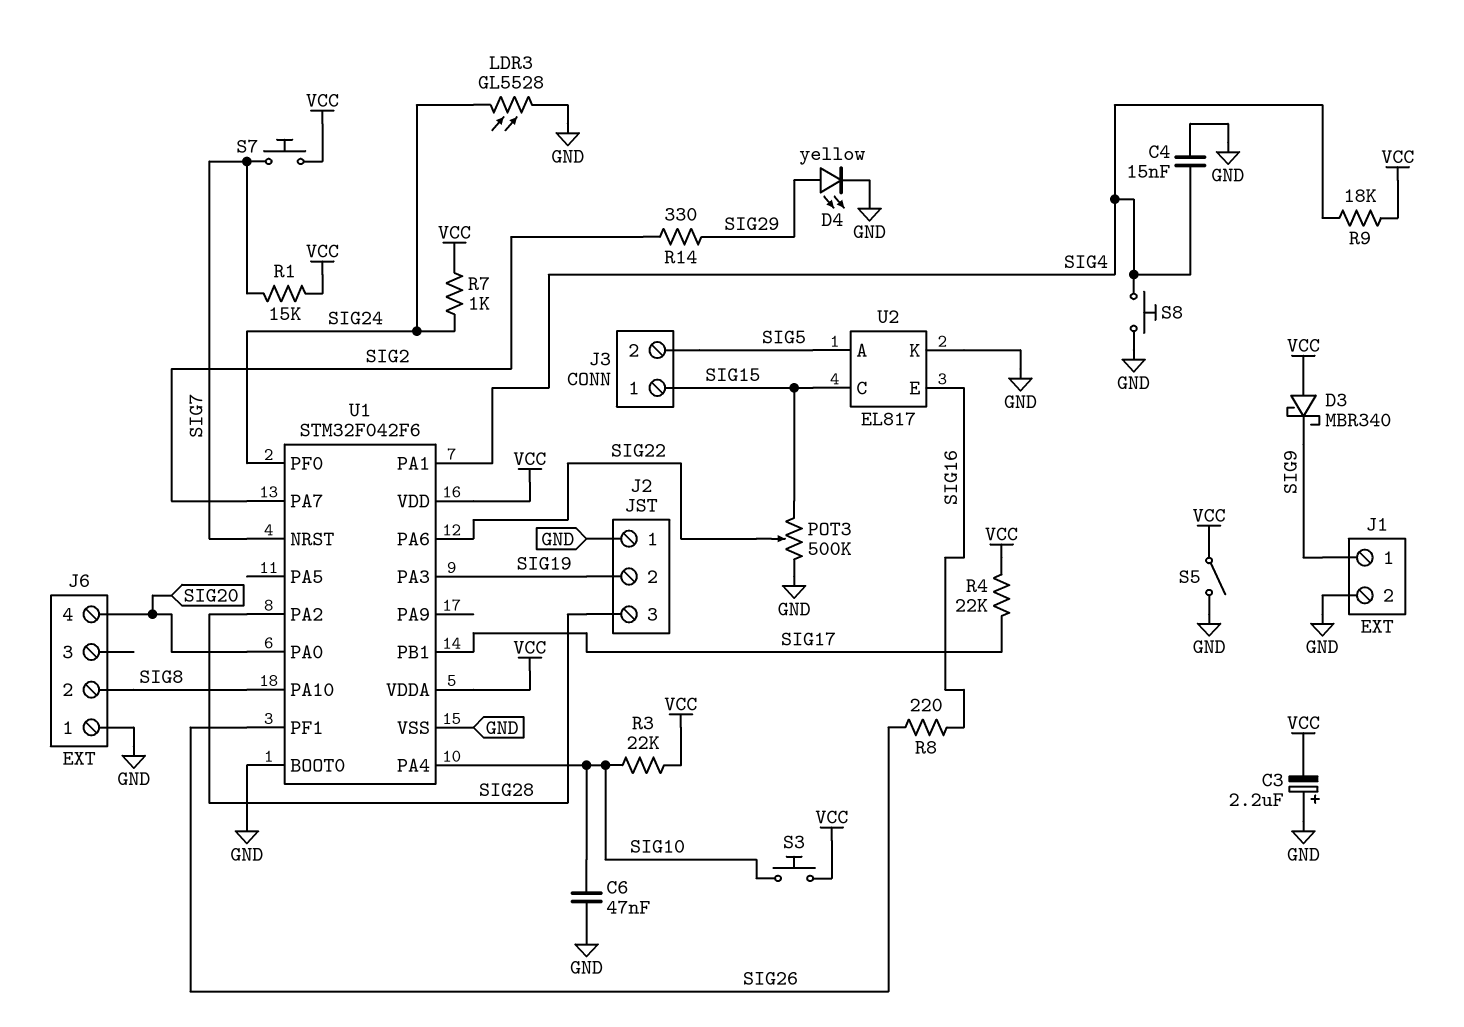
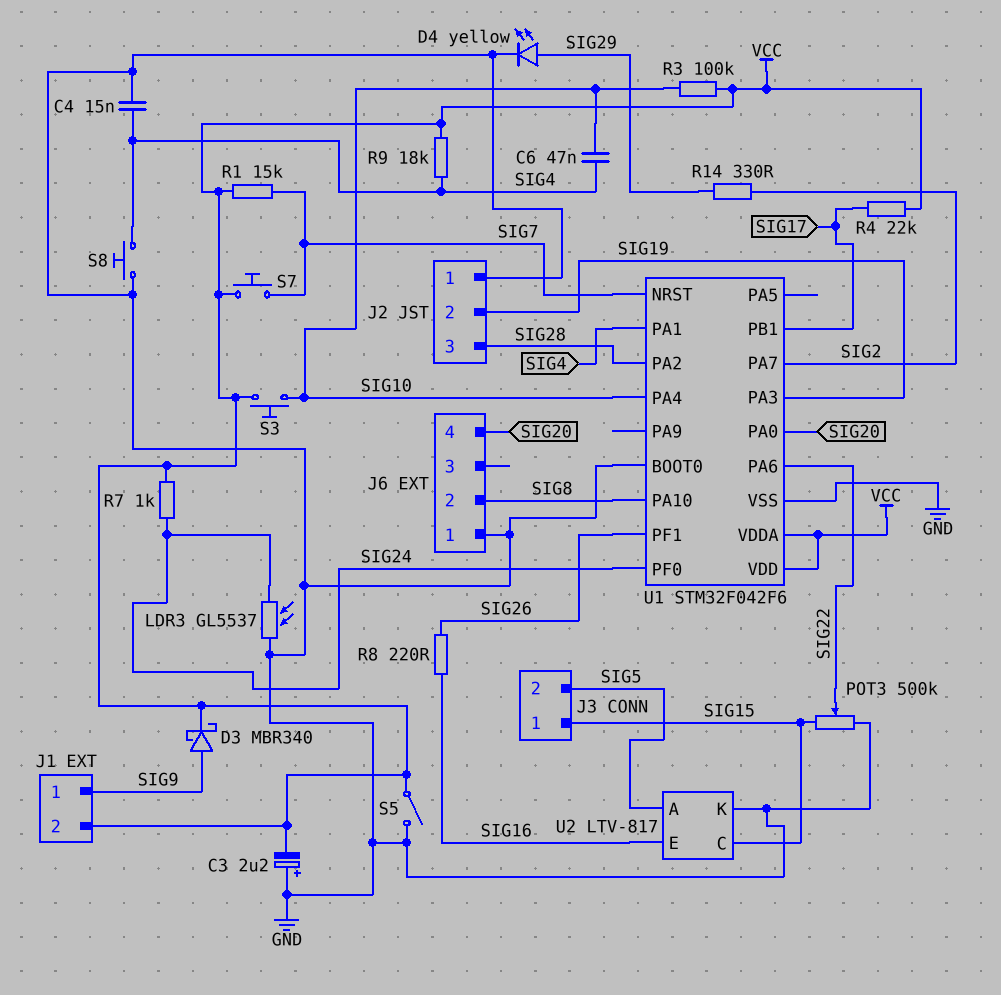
C6: 47nF (GND, SIG10) -> 47nF (SIG4, SIG10)
D3: schottky MBR340 (A VCC, K SIG9) -> schottky MBR340 (A SIG9, K VCC)
J1 pin 2: GND -> VCC
LDR3: GL5528 (GND, SIG24) -> GL5537 (GND, SIG24)
R3: 22k (SIG10, VCC) -> 100k (SIG10, VCC)
U2: EL817 -> LTV-817

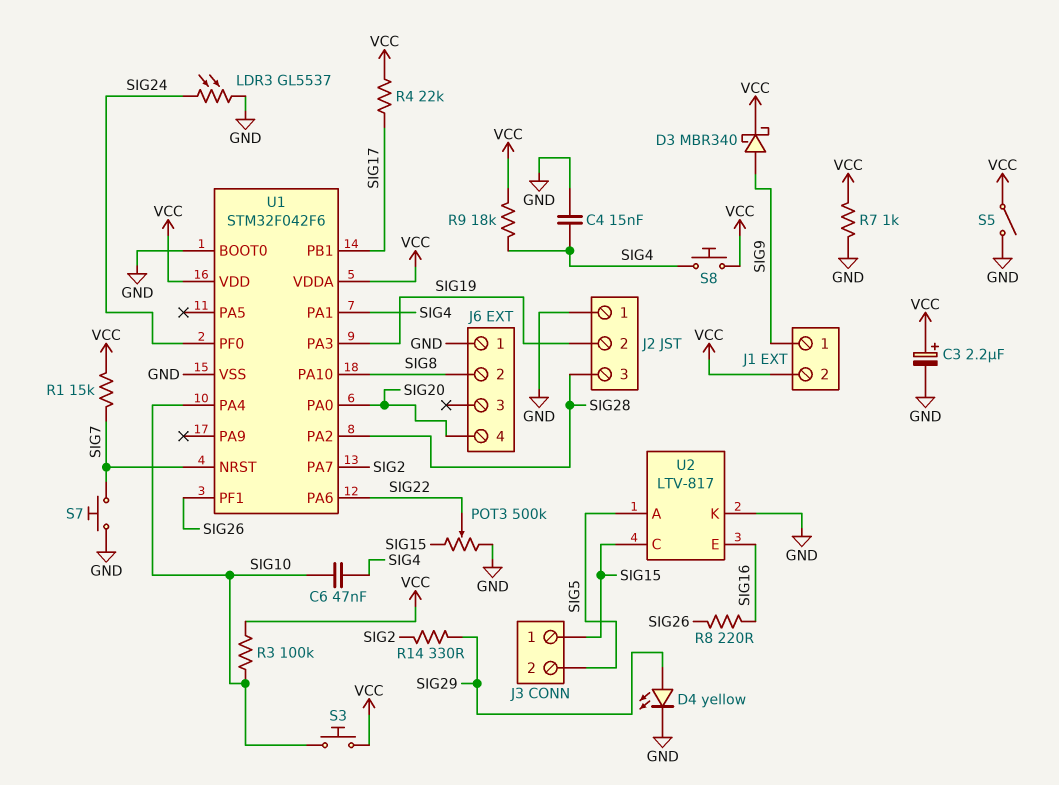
C3: 2.2uF (plus GND, minus VCC) -> 2.2uF (plus VCC, minus GND)
R7: 1k (SIG24, VCC) -> 1k (GND, VCC)
S7: button (SIG7, VCC) -> button (GND, SIG7)
S8: button (GND, SIG4) -> button (SIG4, VCC)

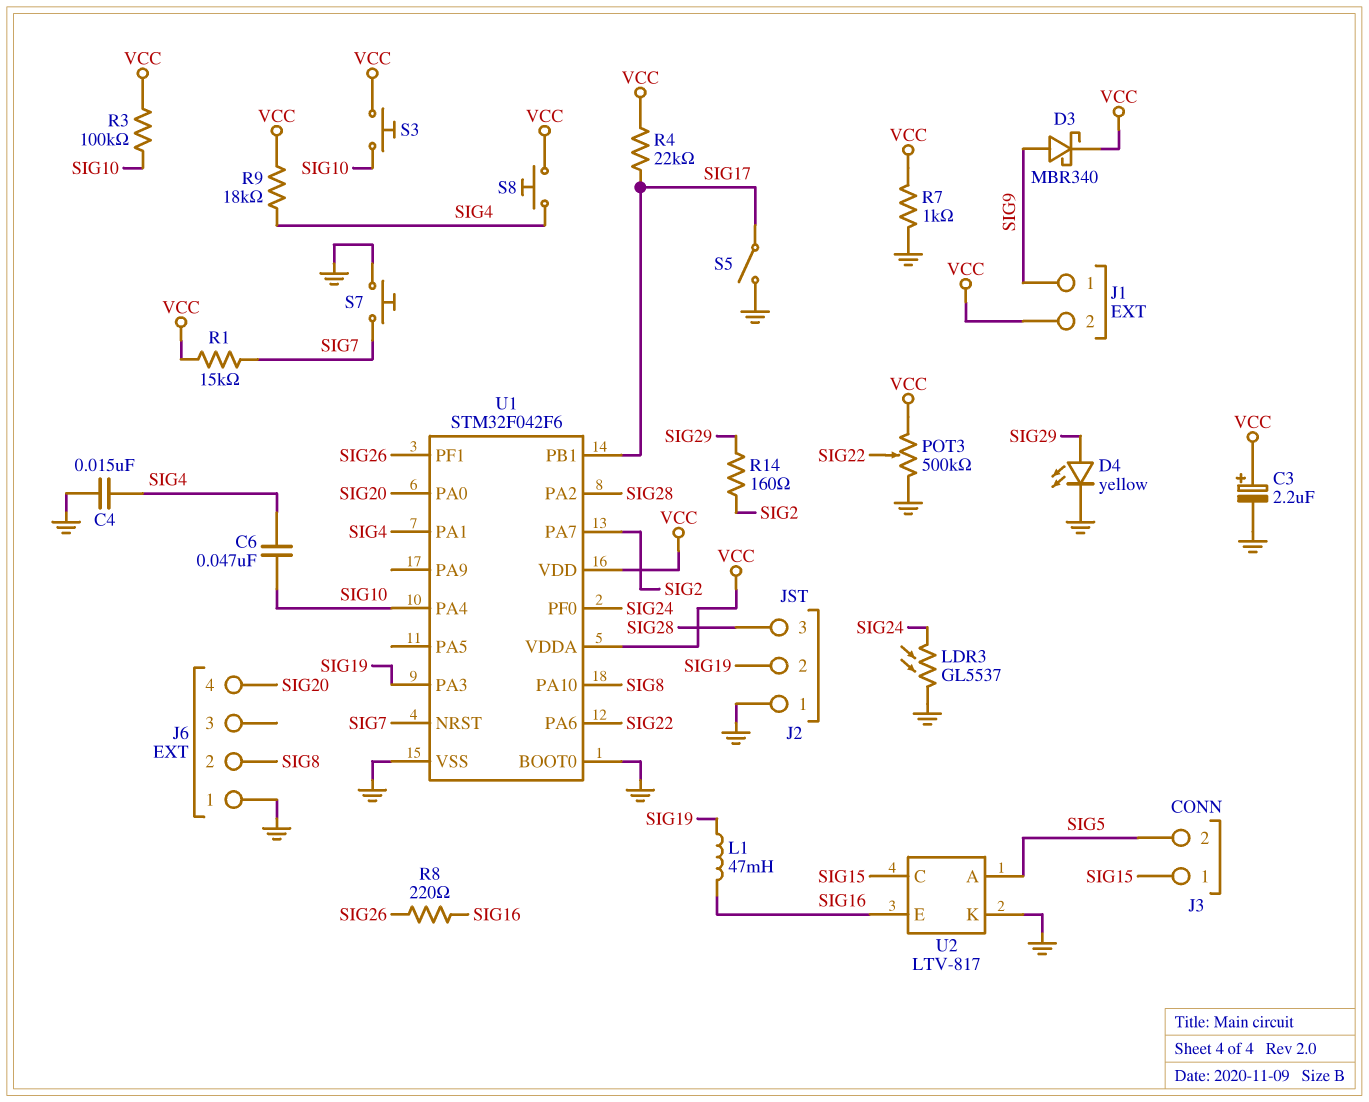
L1: none -> 47mH (SIG16, SIG19)
POT3: 500k (GND, SIG15, wiper SIG22) -> 500k (GND, VCC, wiper SIG22)
R14: 330 (SIG2, SIG29) -> 160 (SIG2, SIG29)
S5: switch (GND, VCC) -> switch (GND, SIG17)

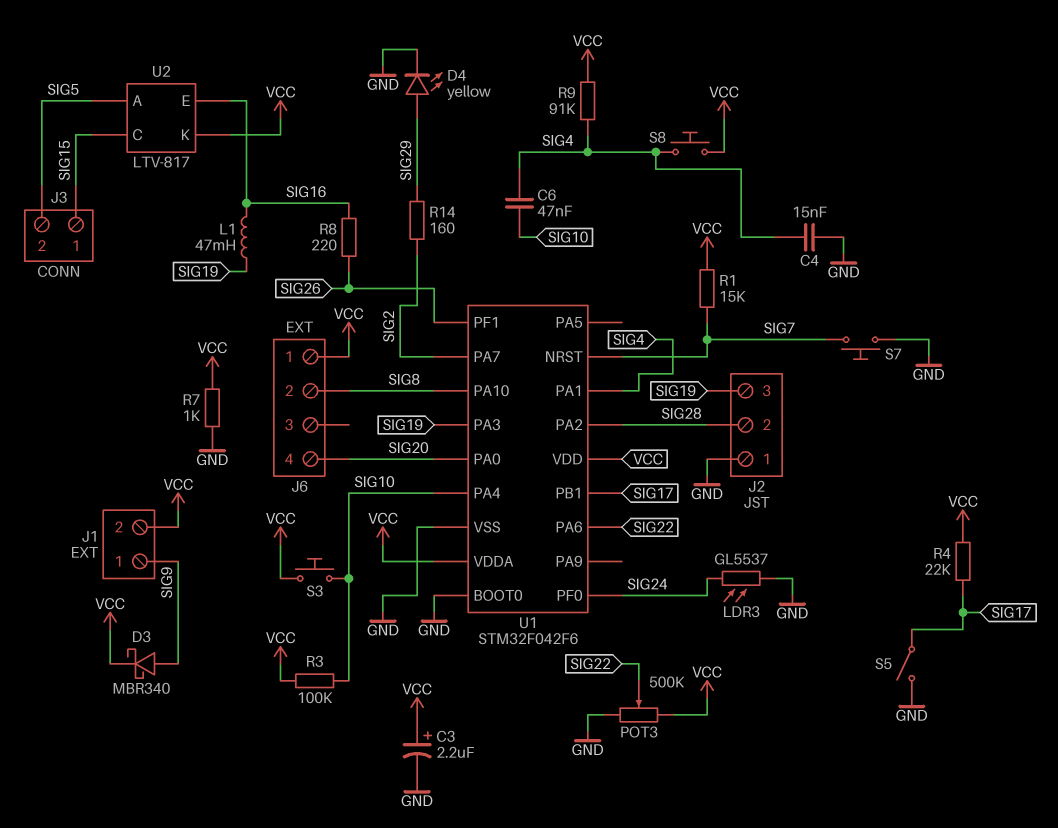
J2 pin 2: SIG19 -> SIG28
J2 pin 3: SIG28 -> SIG19
J6 pin 1: GND -> VCC
R9: 18k (SIG4, VCC) -> 91k (SIG4, VCC)
U2 pin K: GND -> VCC

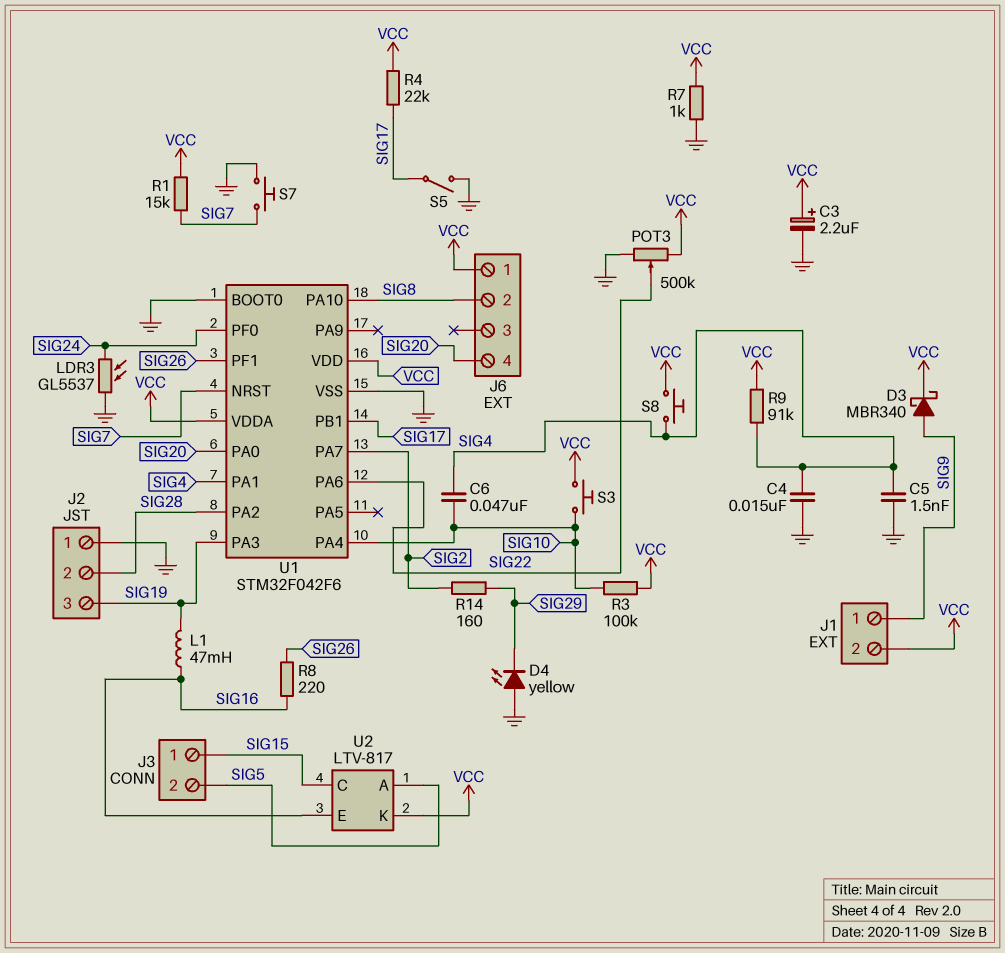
C5: none -> 1.5nF (GND, SIG4)
D4: LED yellow (A SIG29, K GND) -> LED yellow (A GND, K SIG29)

